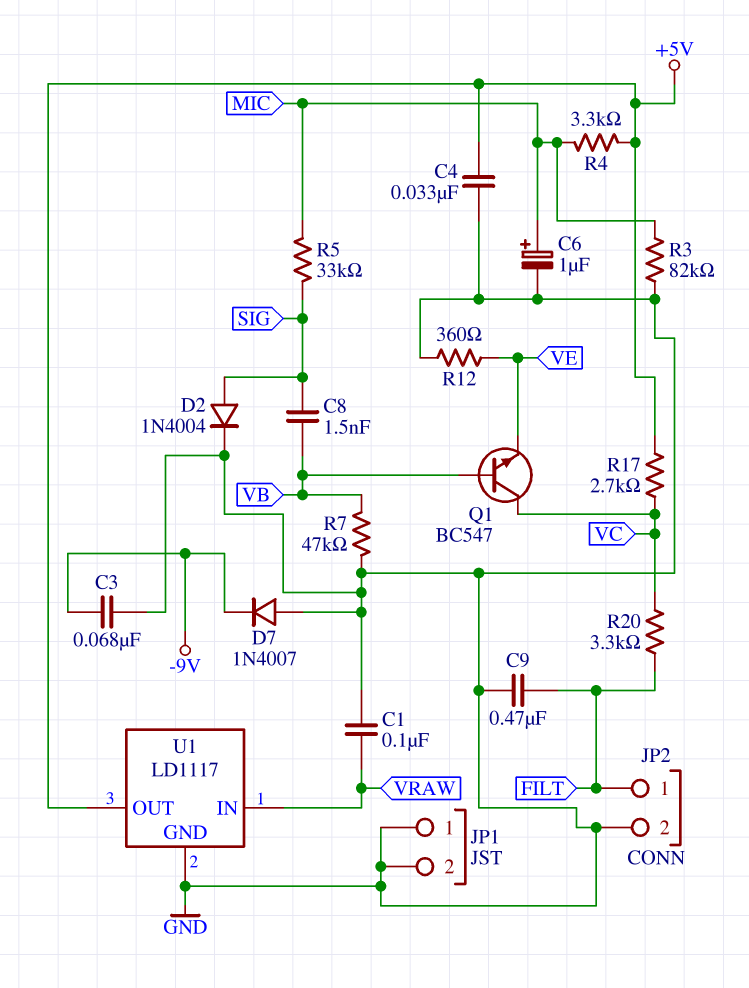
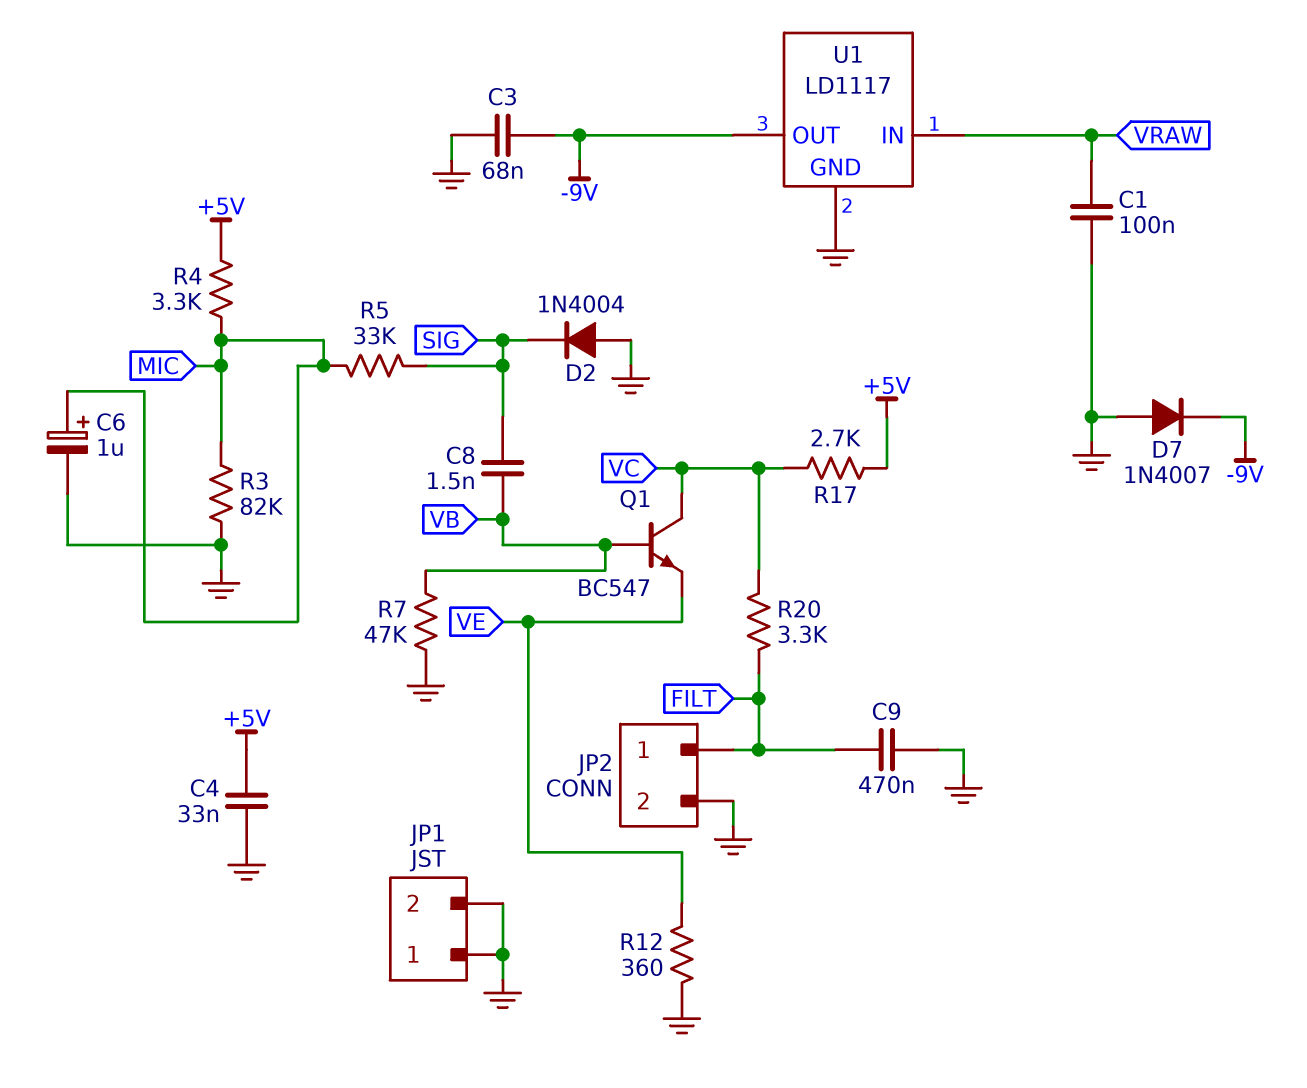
D2: diode 1N4004 (A SIG, K GND) -> diode 1N4004 (A GND, K SIG)
U1 pin OUT: +5V -> -9V

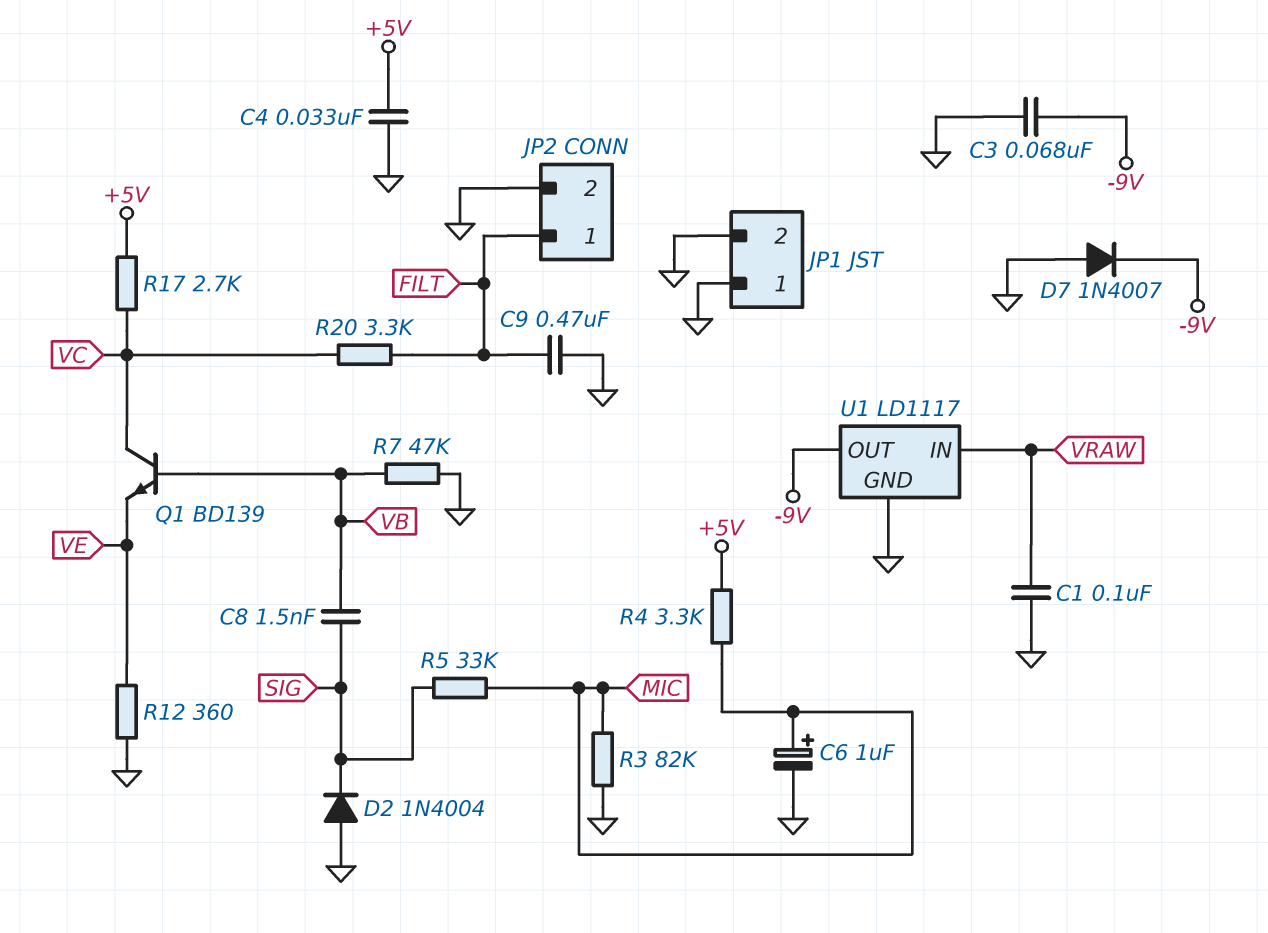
Q1: NPN BC547 (B VB, C VC, E VE) -> NPN BD139 (B VB, C VC, E VE)

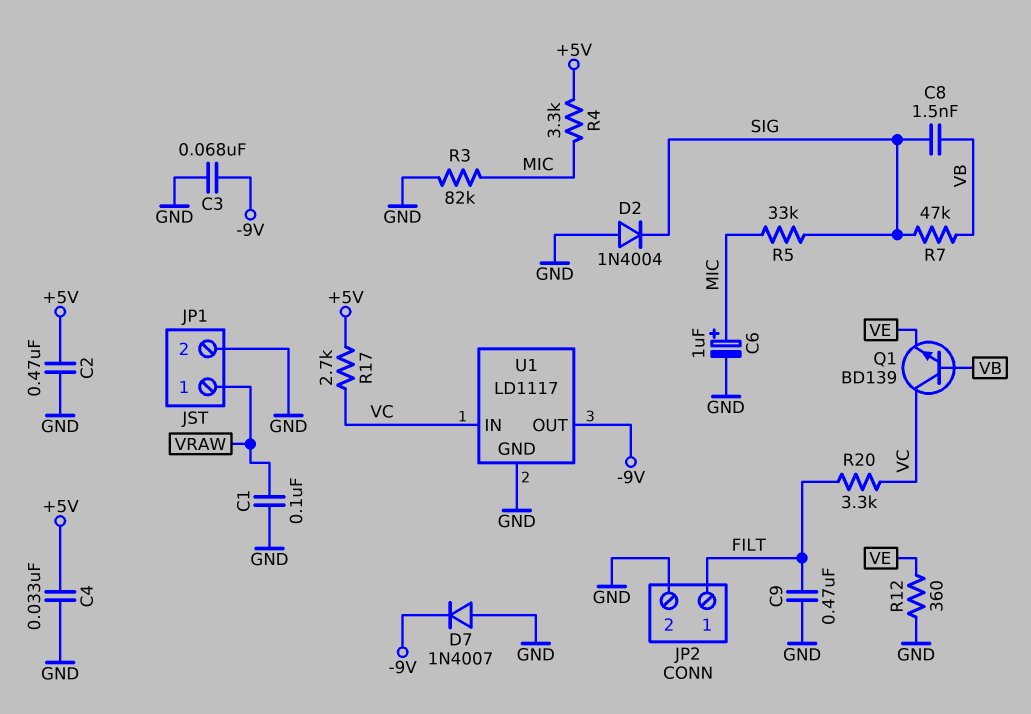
C2: none -> 470nF (+5V, GND)
JP1 pin 1: GND -> VRAW
R7: 47k (GND, VB) -> 47k (SIG, VB)
U1 pin IN: VRAW -> VC

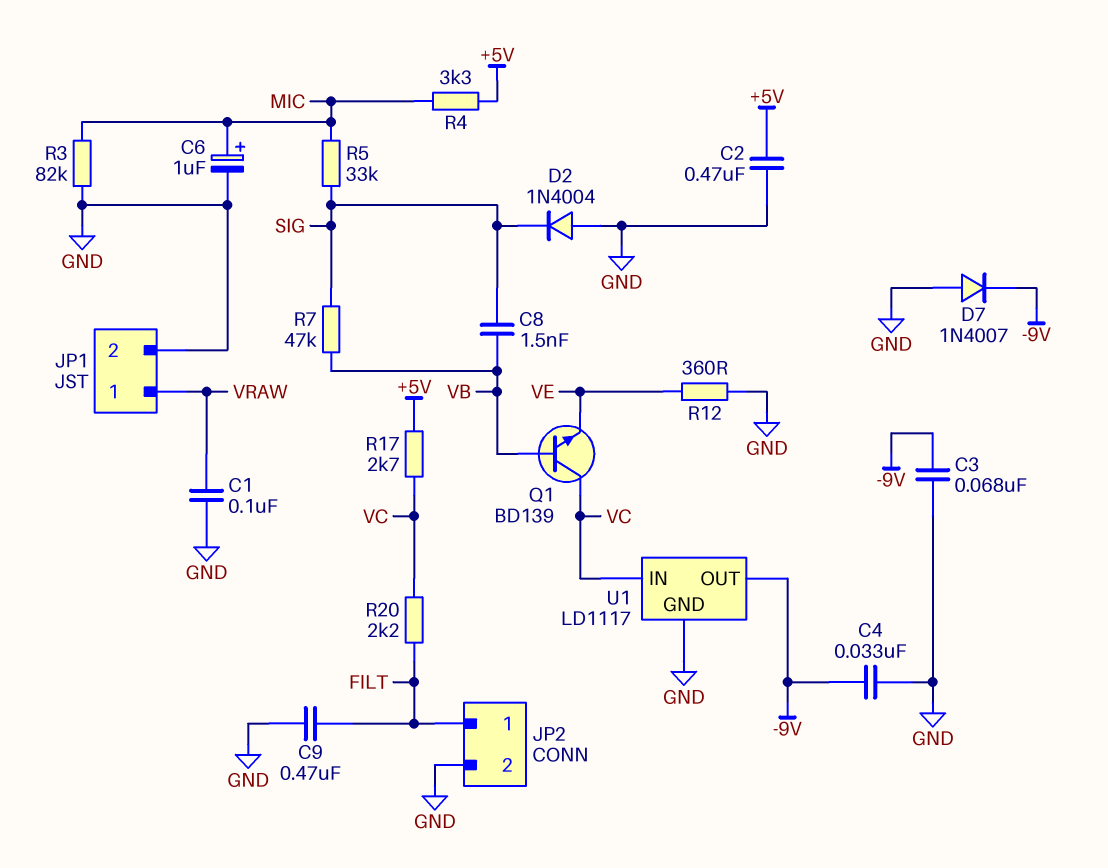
C4: 33nF (+5V, GND) -> 33nF (-9V, GND)
R20: 3.3k (FILT, VC) -> 2.2k (FILT, VC)

